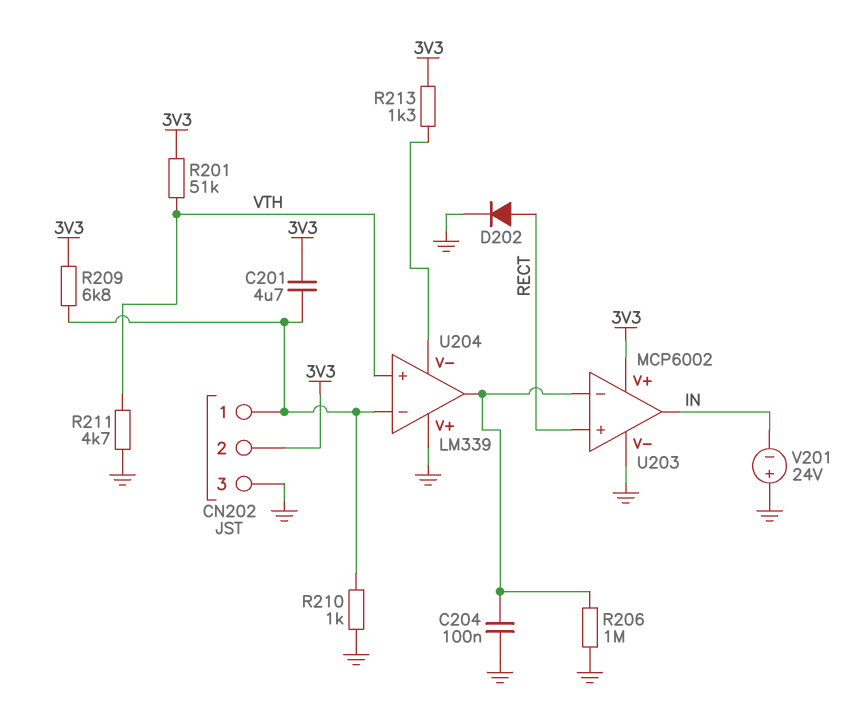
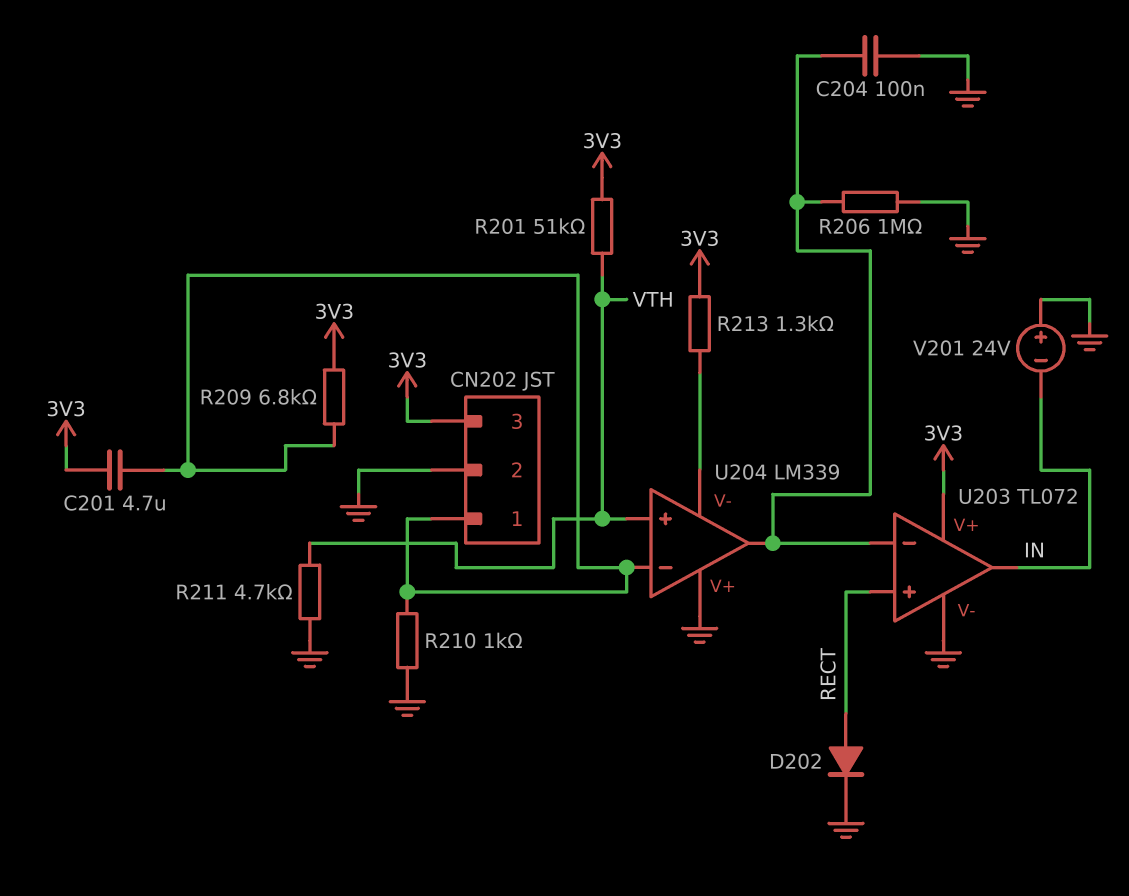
CN202 pin 2: 3V3 -> GND
CN202 pin 3: GND -> 3V3
U203: MCP6002 -> TL072

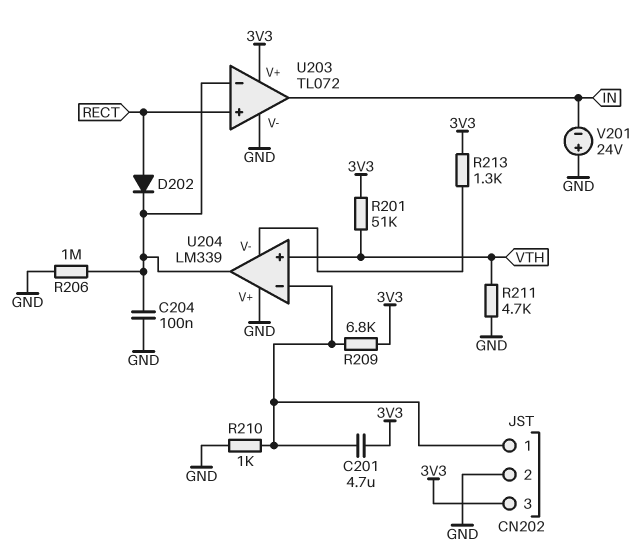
D202: diode (A RECT, K GND) -> diode (A RECT, K U203/in-)

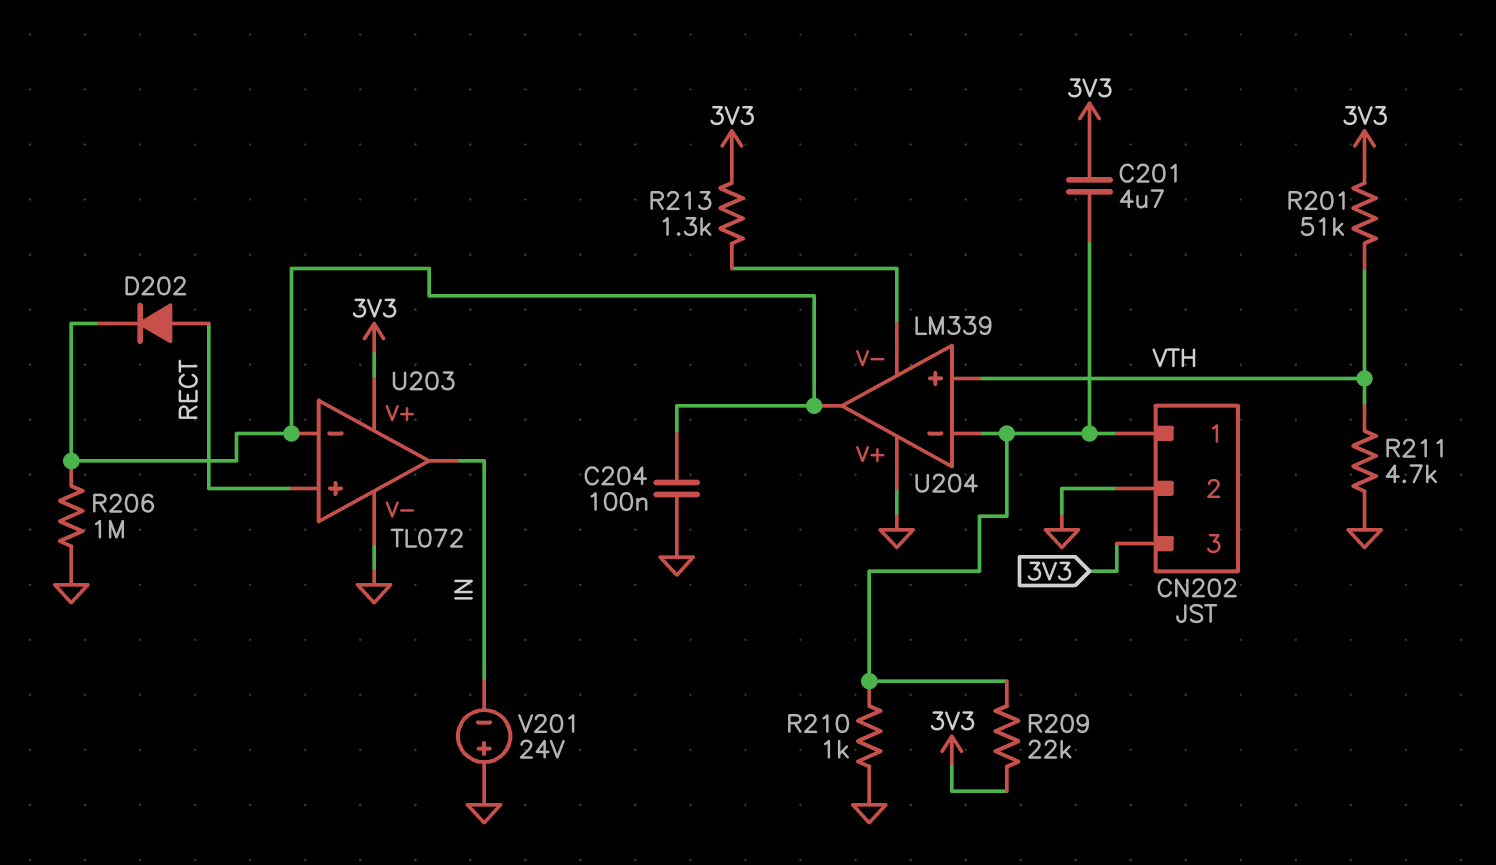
R209: 6.8k (3V3, CN202/1) -> 22k (3V3, CN202/1)

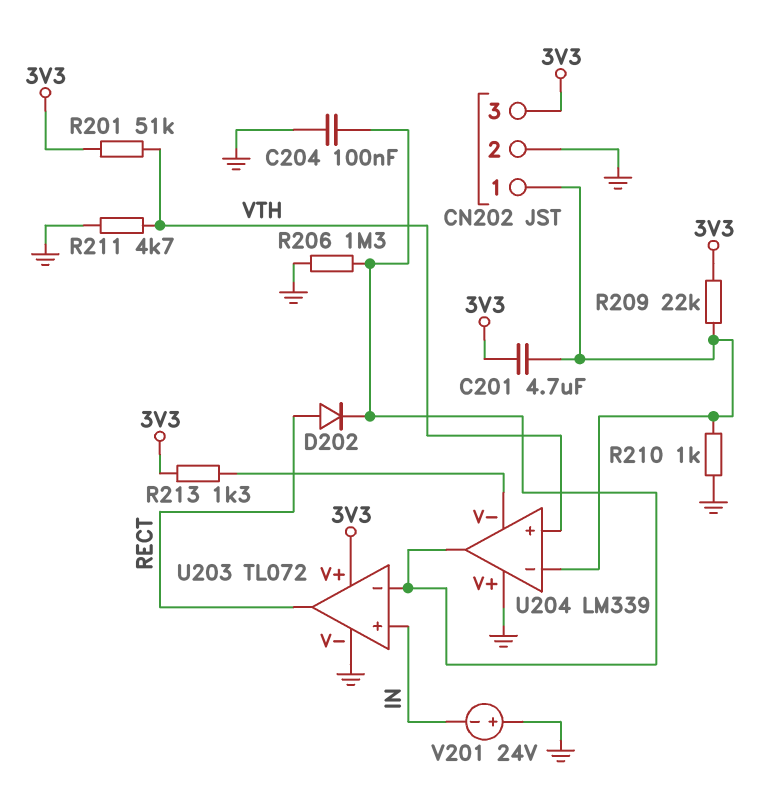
R206: 1M (GND, U203/in-) -> 1.3M (GND, U203/in-)
U203 pin in+: RECT -> IN
U203 pin out: IN -> RECT

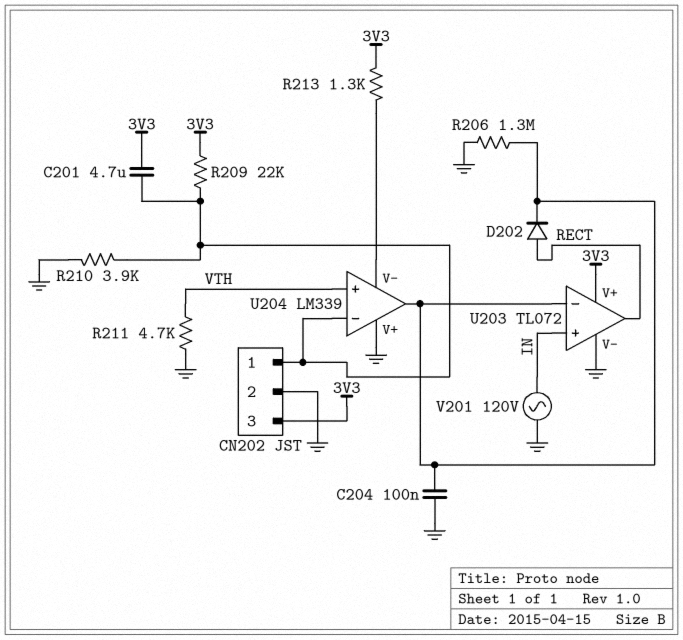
R201: 51k (3V3, VTH) -> none
R210: 1k (CN202/1, GND) -> 3.9k (CN202/1, GND)
V201: 24V (plus GND, minus IN) -> AC 120V (GND, IN)

